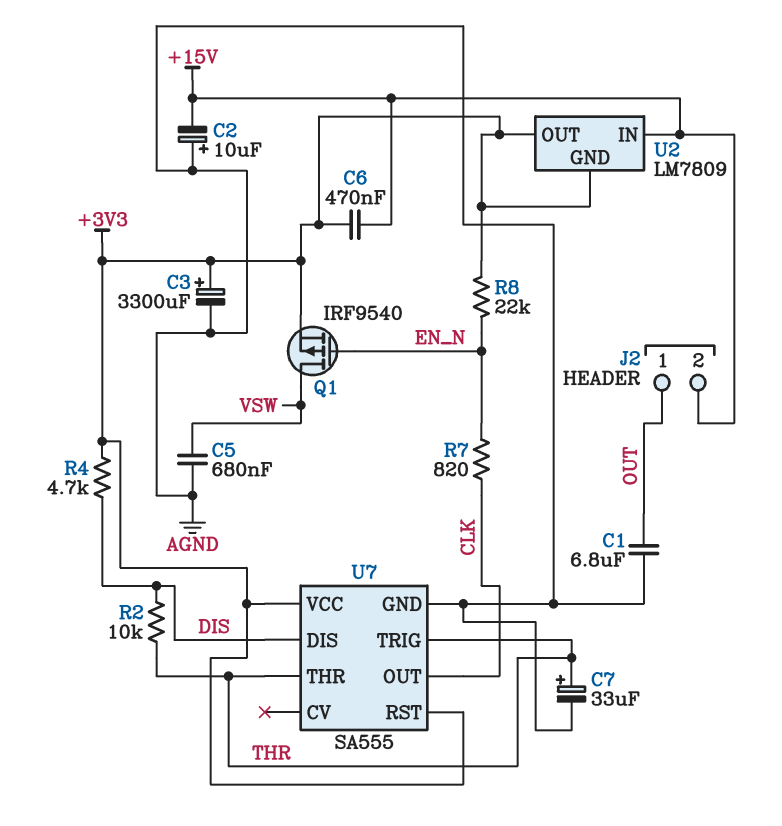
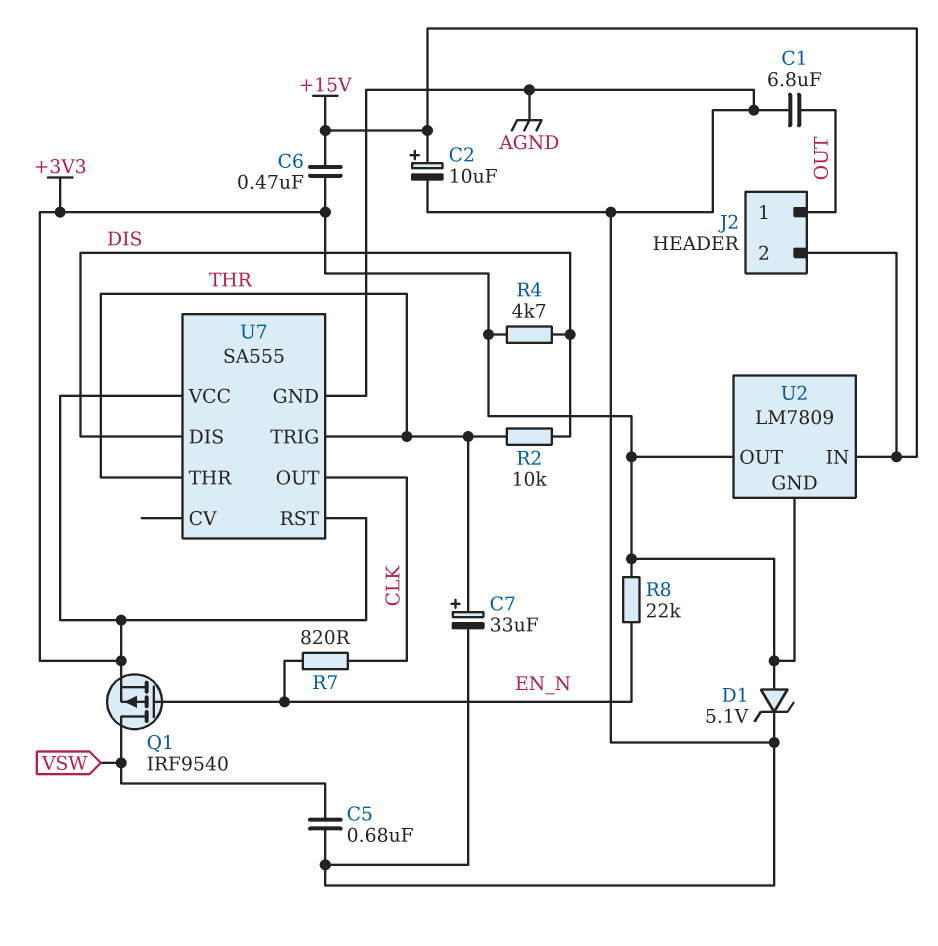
C2: 10uF (plus AGND, minus +15V) -> 10uF (plus +15V, minus AGND)
C3: 3300uF (plus +3V3, minus AGND) -> none
D1: none -> zener 5.1V (A +3V3, K AGND)

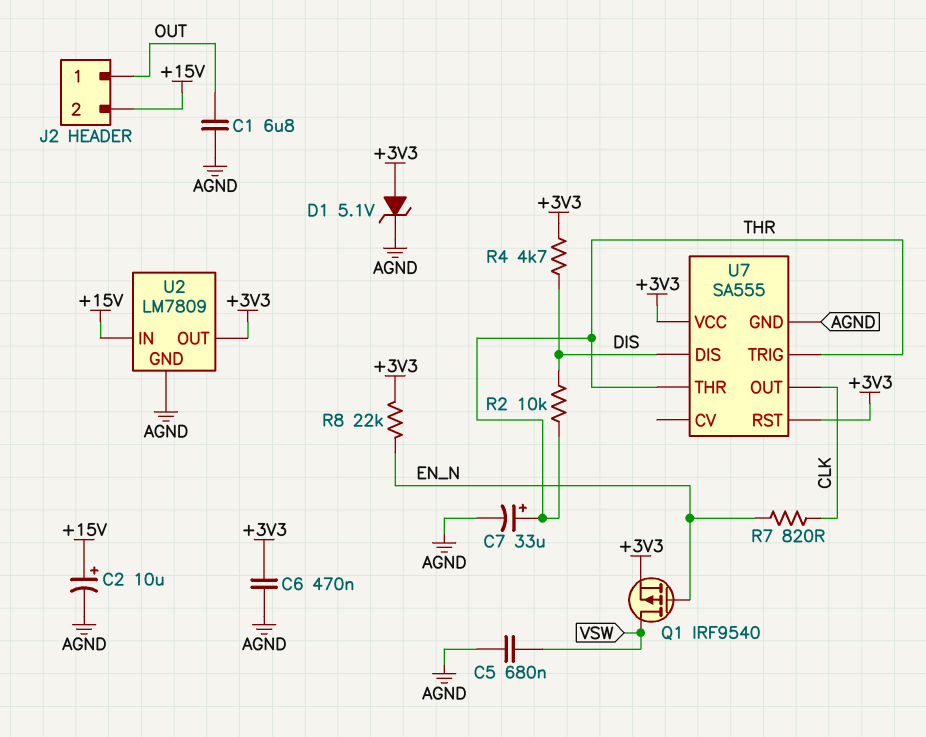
C6: 470nF (+3V3, +15V) -> 470nF (+3V3, AGND)
U2 pin GND: +3V3 -> AGND

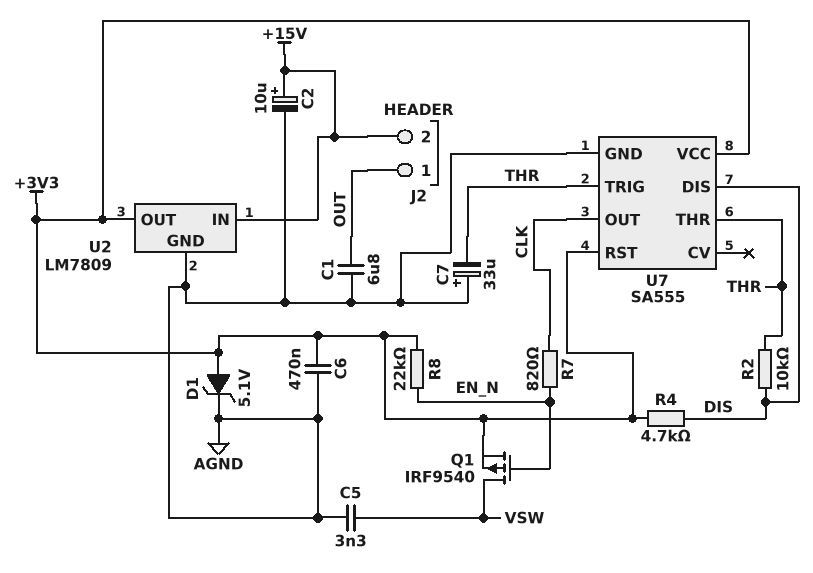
C5: 680nF (AGND, VSW) -> 3.3nF (AGND, VSW)
C7: 33uF (plus THR, minus AGND) -> 33uF (plus AGND, minus THR)

